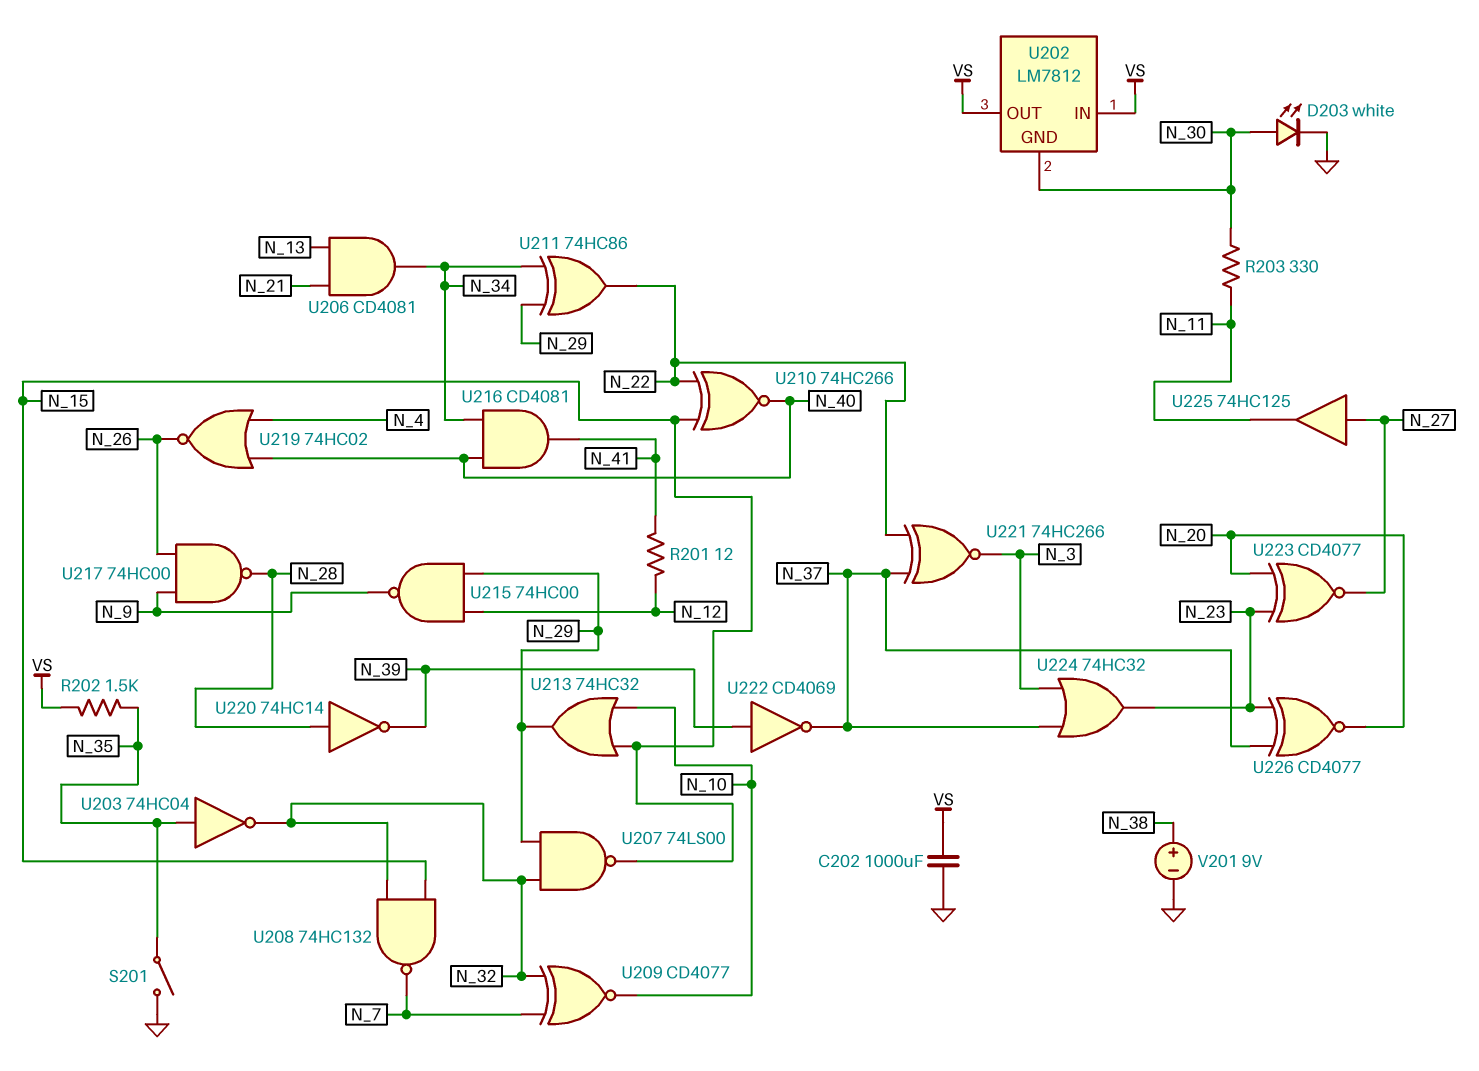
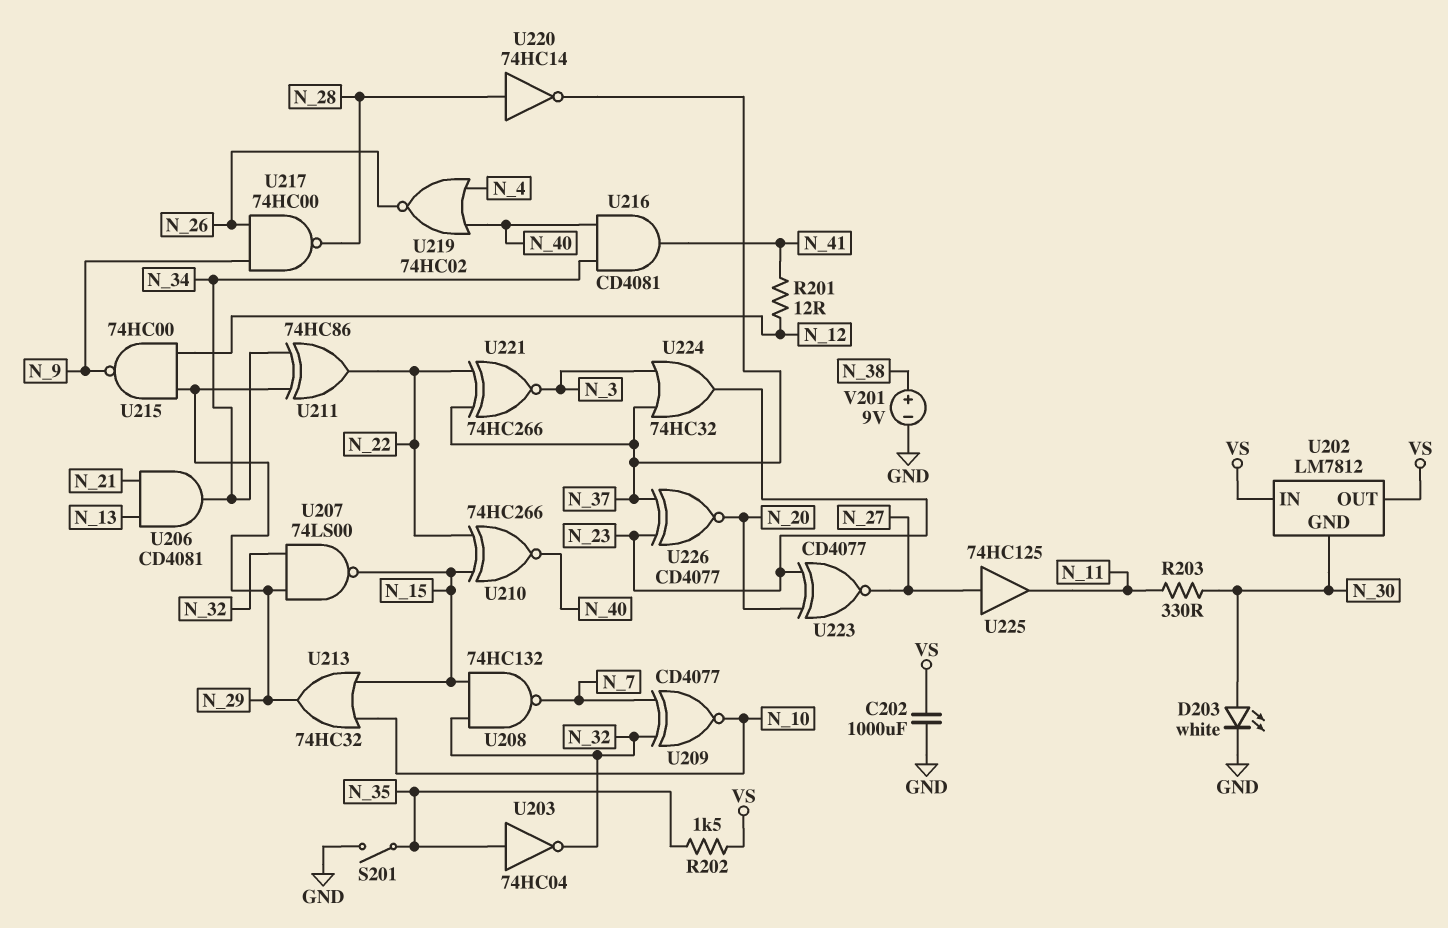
U220: NOT 74HC14 (in N_28, out N_39) -> NOT 74HC14 (in N_28, out N_37)
U222: NOT CD4069 (in N_39, out N_37) -> none

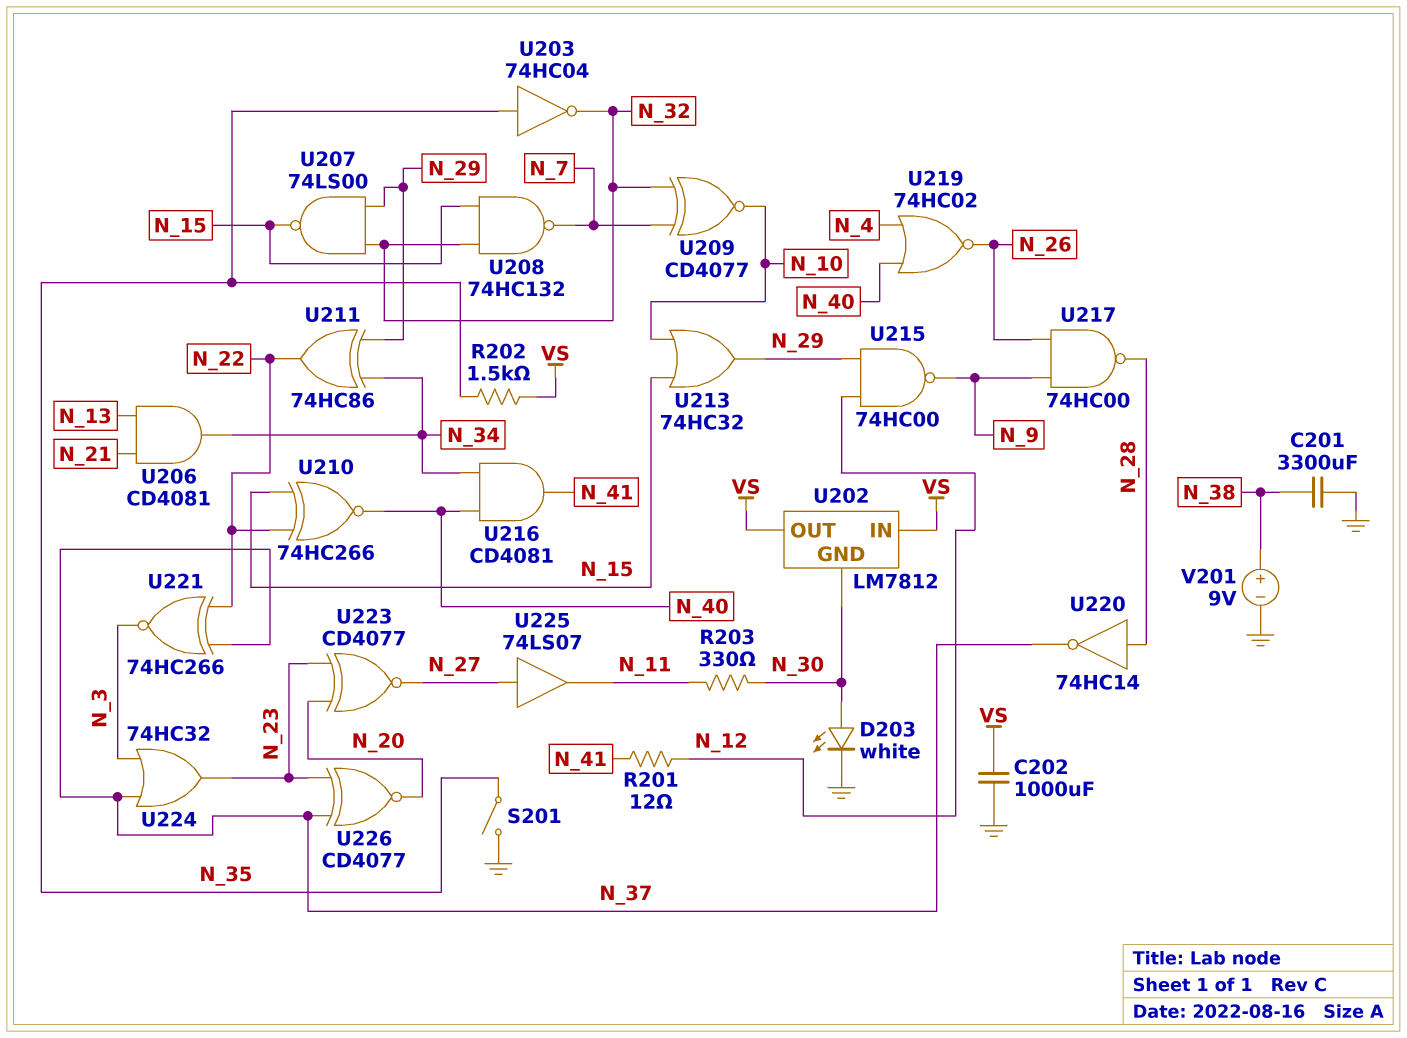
C201: none -> 3300uF (GND, N_38)
U225: buffer 74HC125 (in N_27, out N_11) -> buffer 74LS07 (in N_27, out N_11)

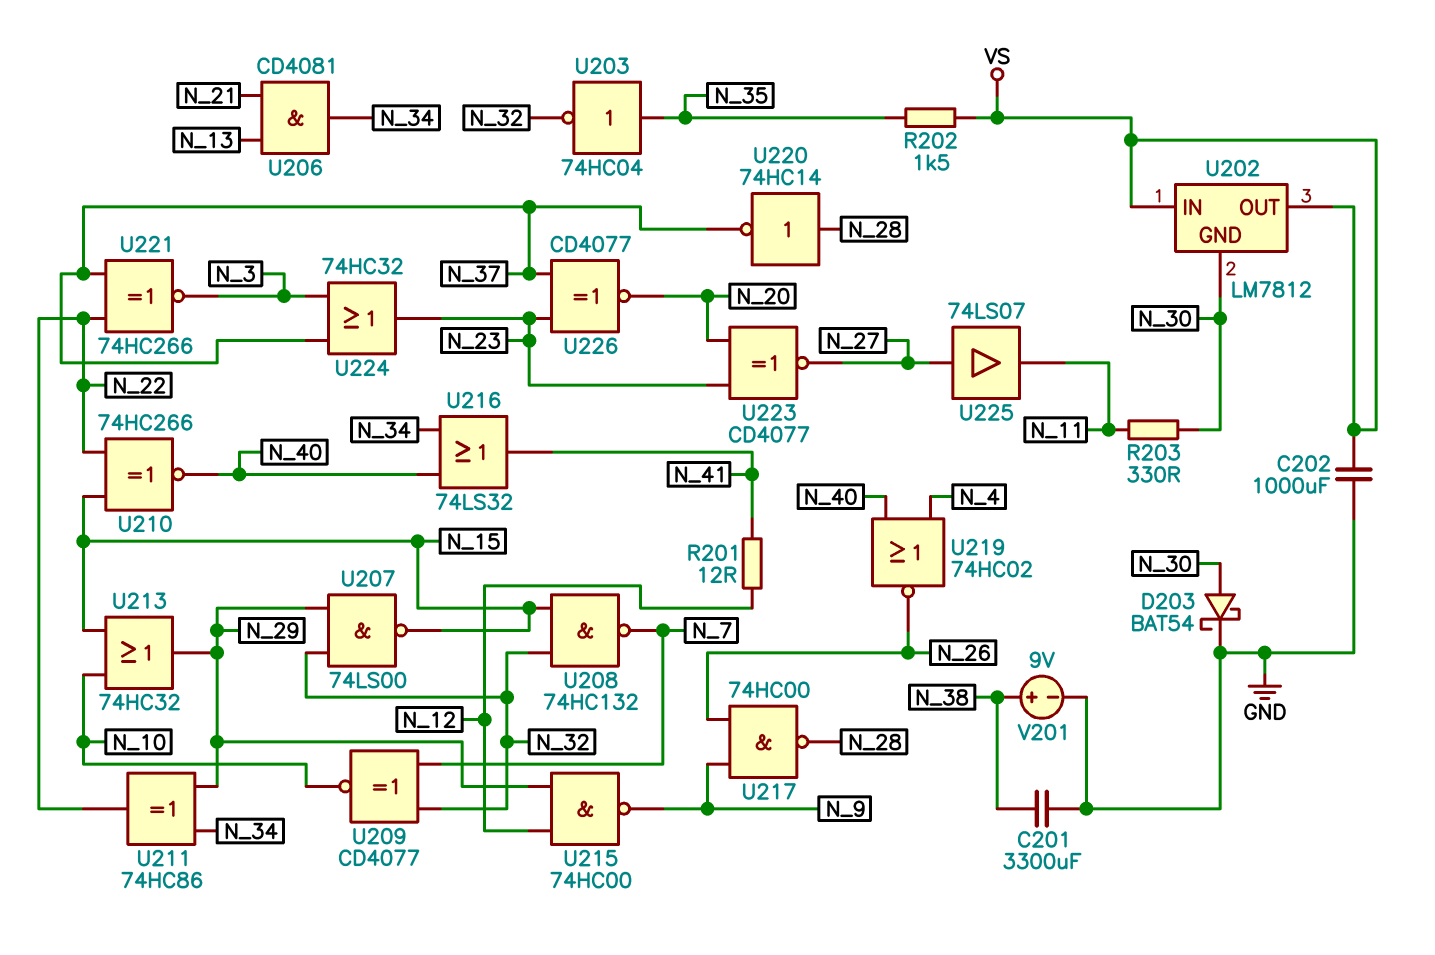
D203: LED white (A N_30, K GND) -> schottky BAT54 (A N_30, K GND)
S201: switch (GND, N_35) -> none
U216: AND CD4081 (in N_34, in N_40, out N_41) -> OR 74LS32 (in N_34, in N_40, out N_41)

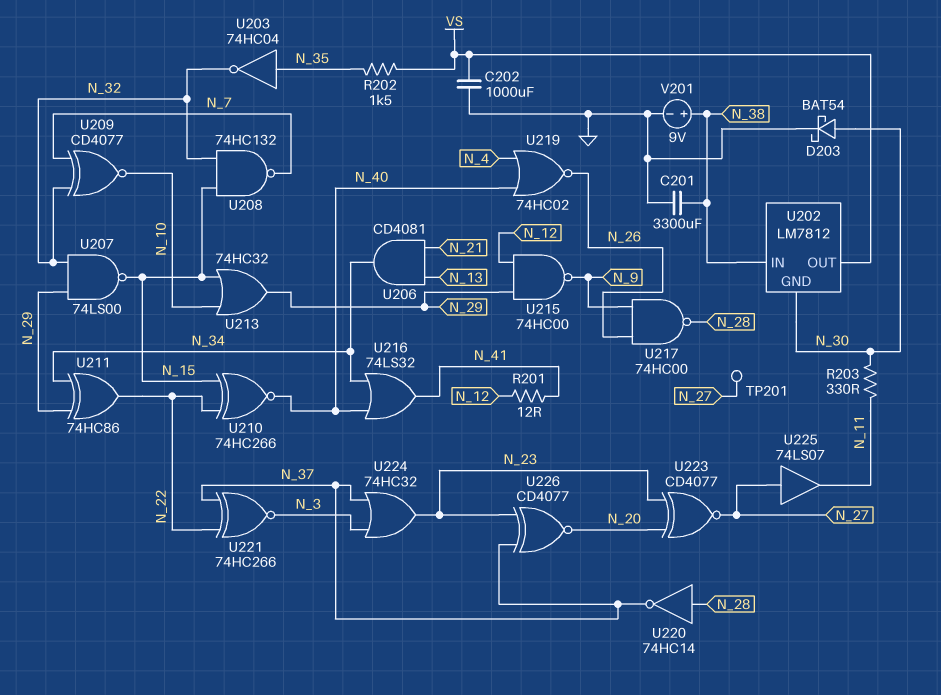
TP201: none -> test point (N_27)
U202 pin IN: VS -> N_38

